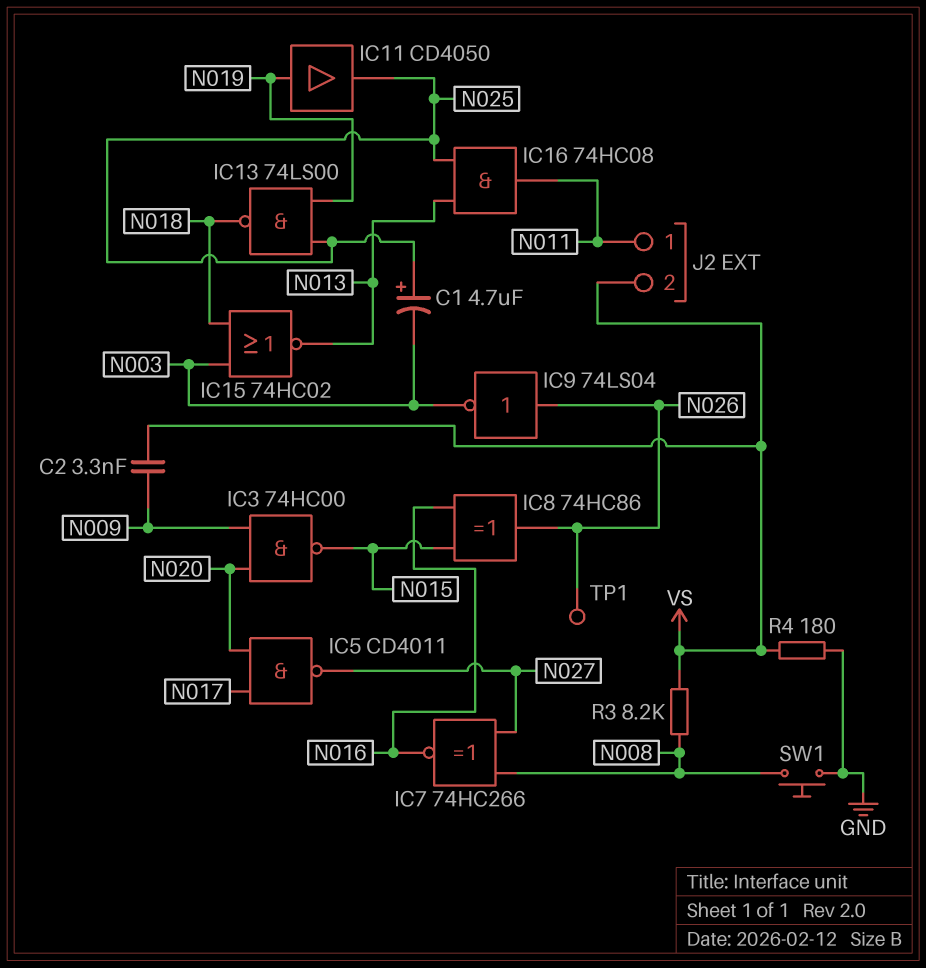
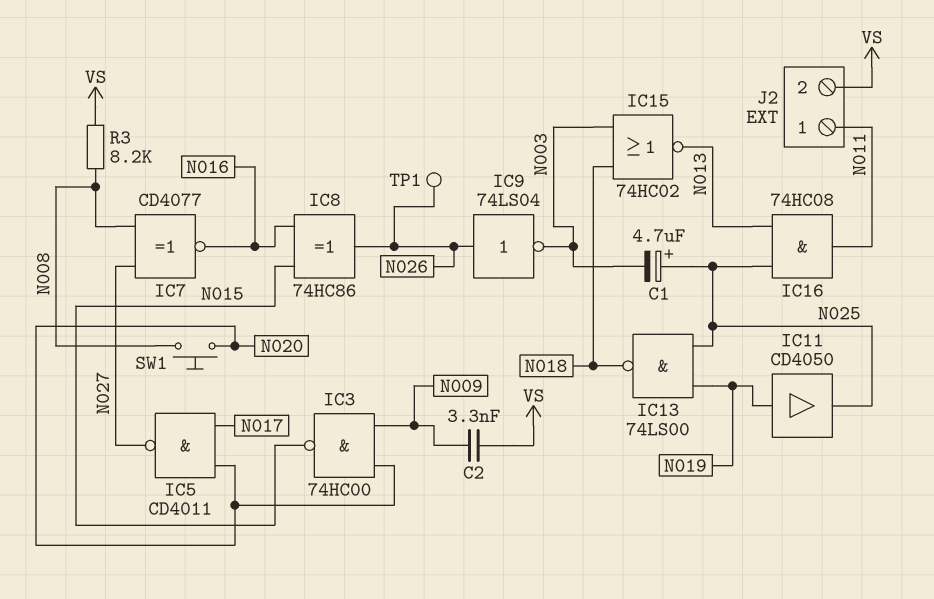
IC7: XNOR 74HC266 (in N008, in N027, out N016) -> XNOR CD4077 (in N008, in N027, out N016)
R4: 180 (GND, VS) -> none
SW1: button (GND, N008) -> button (N008, N020)

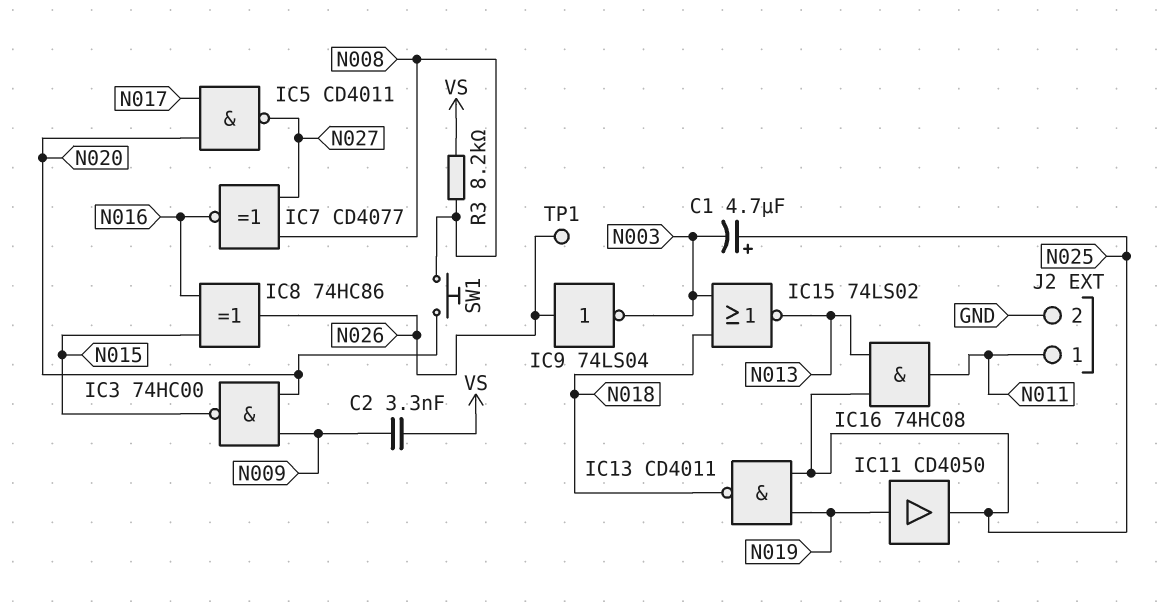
IC13: NAND 74LS00 (in N019, in N025, out N018) -> NAND CD4011 (in N019, in N025, out N018)
IC15: NOR 74HC02 (in N003, in N018, out N013) -> NOR 74LS02 (in N003, in N018, out N013)
J2 pin 2: VS -> GND

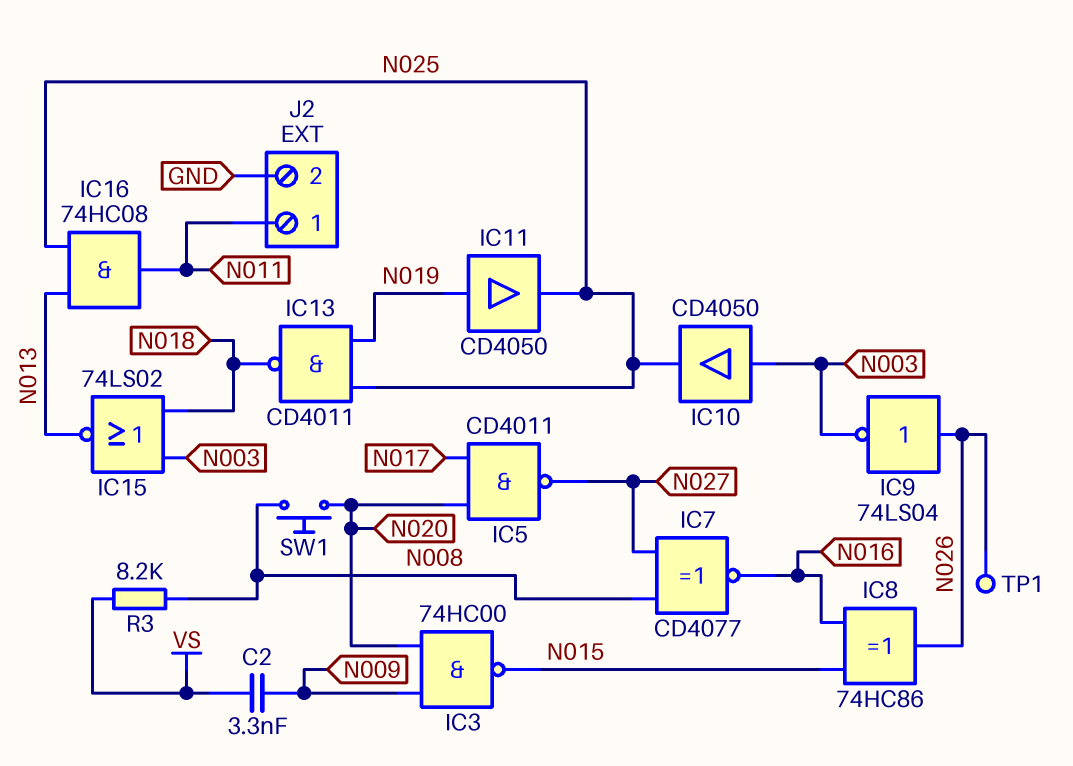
C1: 4.7uF (plus N025, minus N003) -> none
IC10: none -> buffer CD4050 (in N003, out N025)

